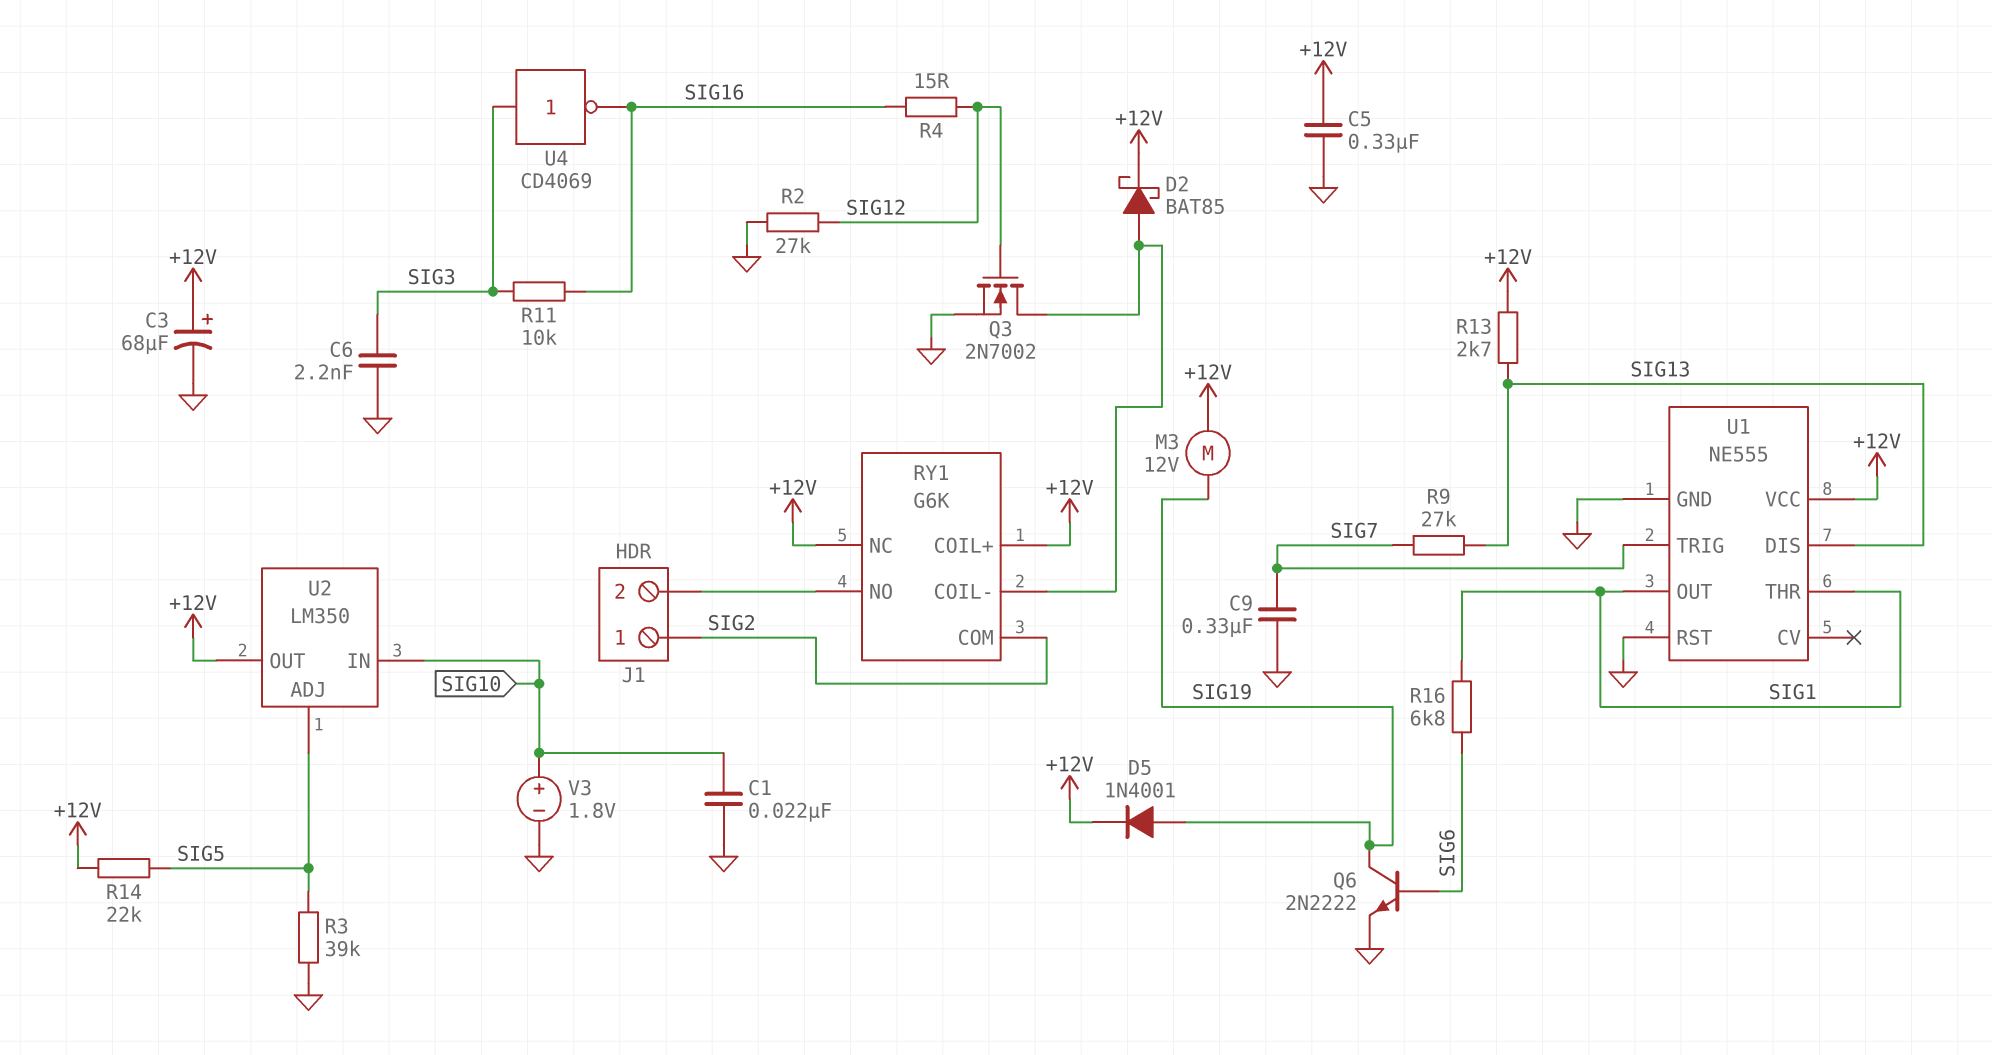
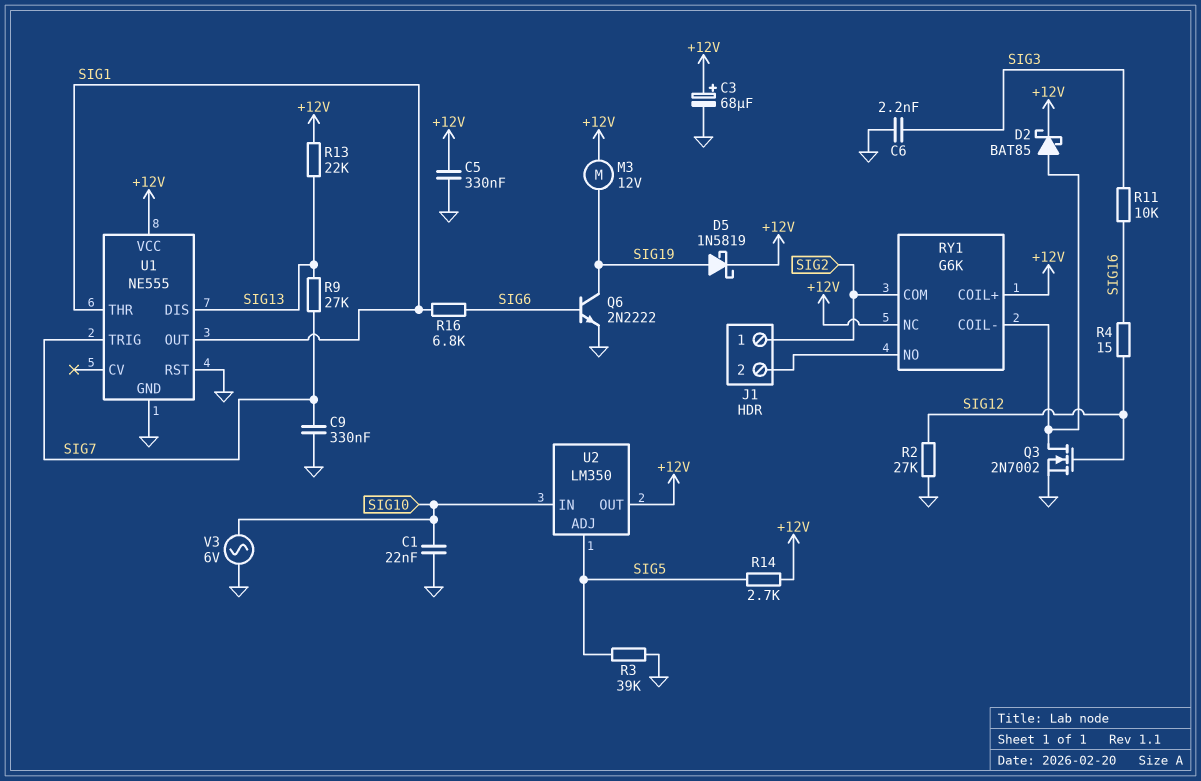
D5: diode 1N4001 (A SIG19, K +12V) -> schottky 1N5819 (A SIG19, K +12V)
R13: 2.7k (+12V, SIG13) -> 22k (+12V, SIG13)
R14: 22k (+12V, SIG5) -> 2.7k (+12V, SIG5)
U4: NOT CD4069 (in SIG3, out SIG16) -> none
V3: 1.8V (plus SIG10, minus GND) -> AC 6V (GND, SIG10)

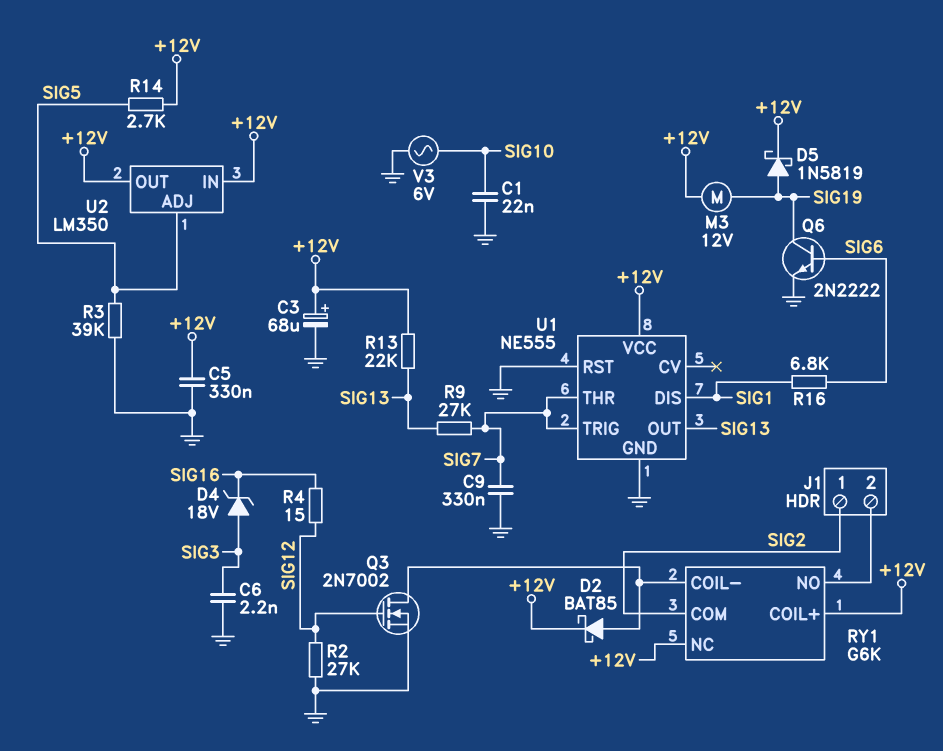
D4: none -> zener 18V (A SIG3, K SIG16)
R11: 10k (SIG3, SIG16) -> none
U1 pin DIS: SIG13 -> SIG1
U1 pin OUT: SIG1 -> SIG13
U1 pin THR: SIG1 -> SIG7
U2 pin IN: SIG10 -> +12V

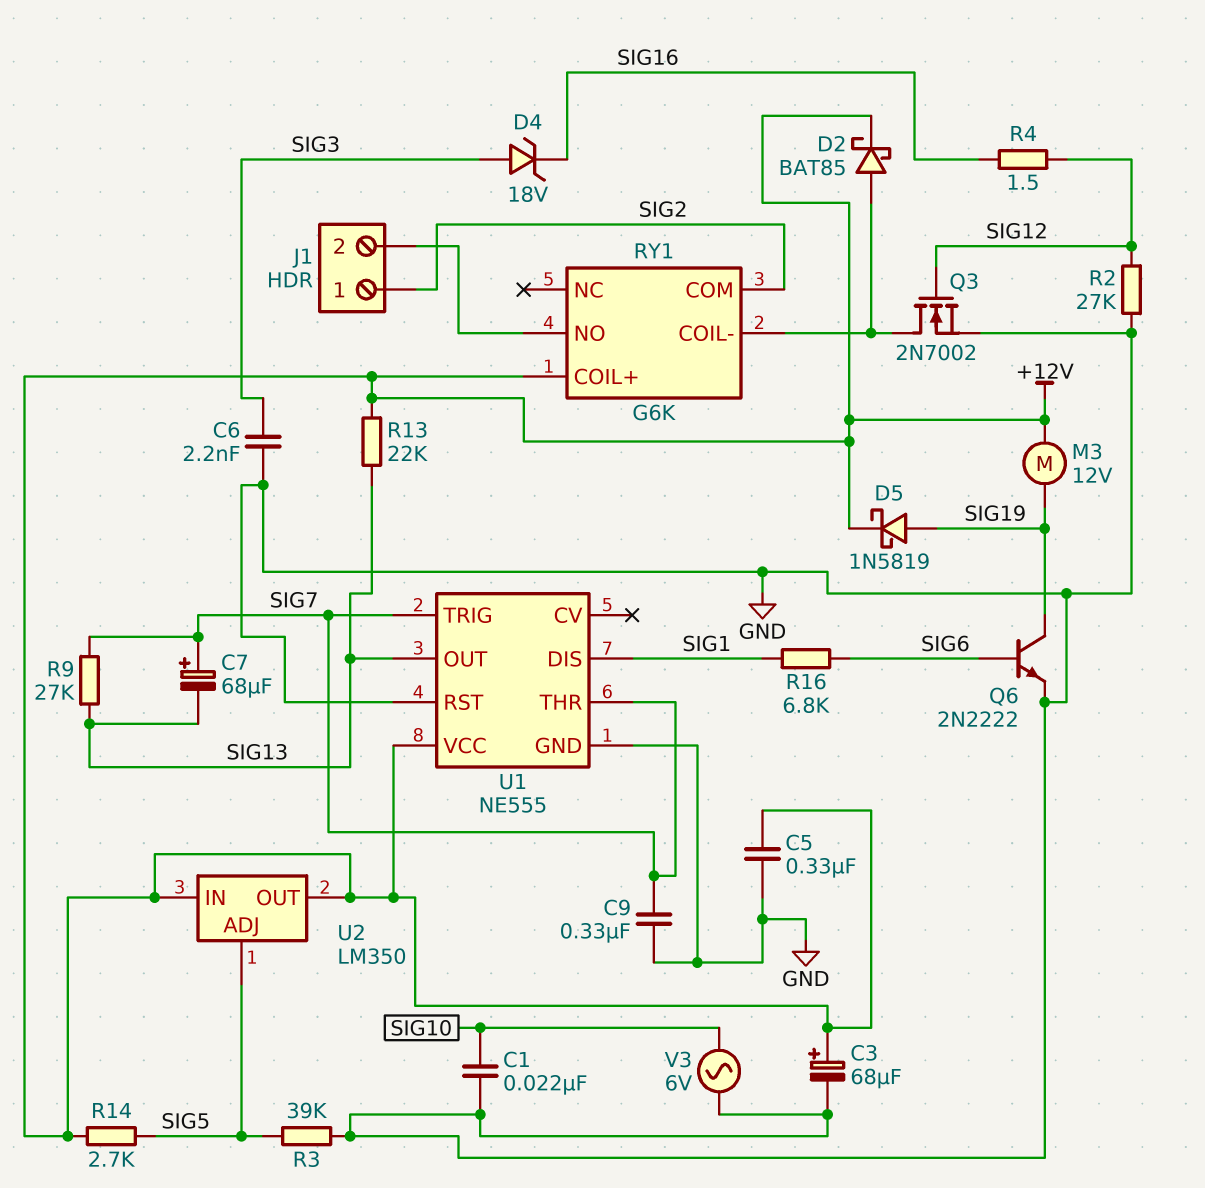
C7: none -> 68uF (plus SIG7, minus SIG13)
R4: 15 (SIG12, SIG16) -> 1.5 (SIG12, SIG16)
RY1 pin NC: +12V -> none

